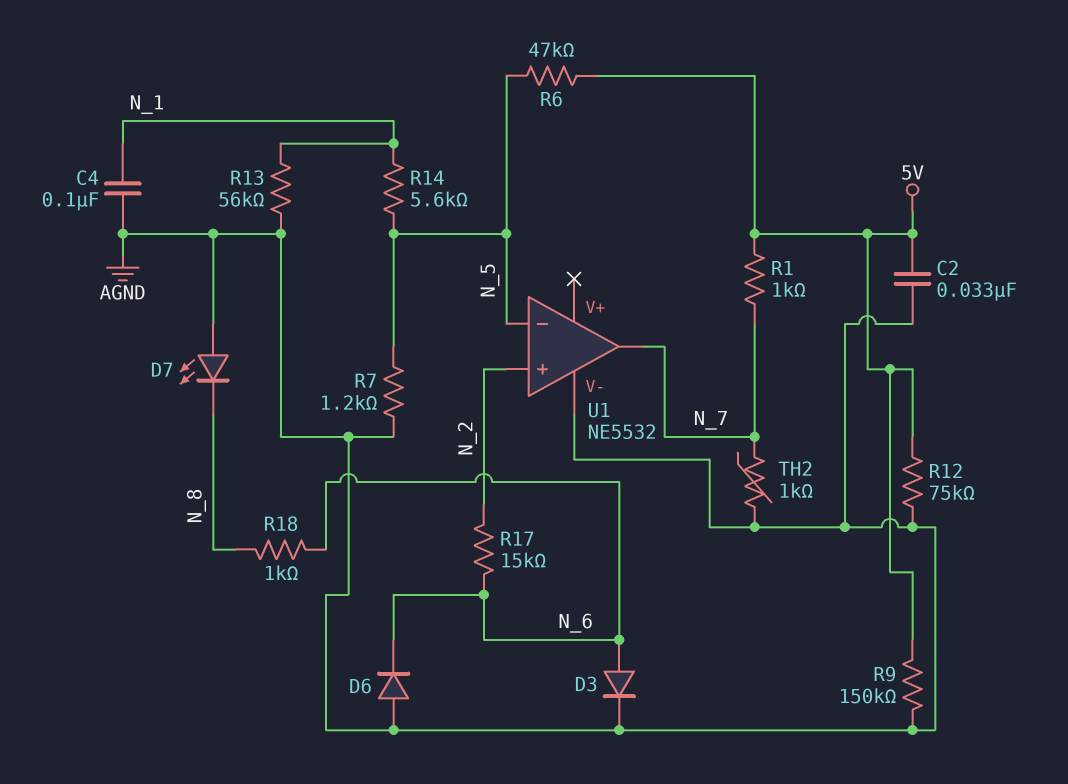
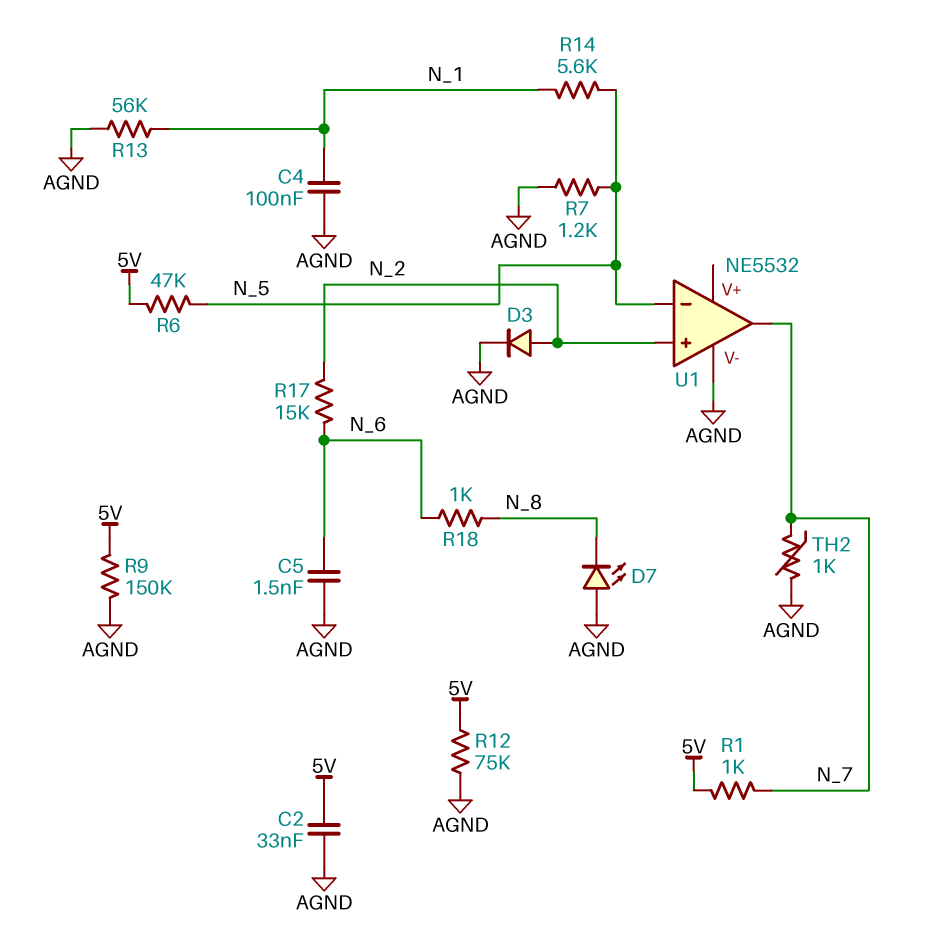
C5: none -> 1.5nF (AGND, N_6)
D3: diode (A N_6, K AGND) -> diode (A N_2, K AGND)
D6: diode (A AGND, K N_6) -> none

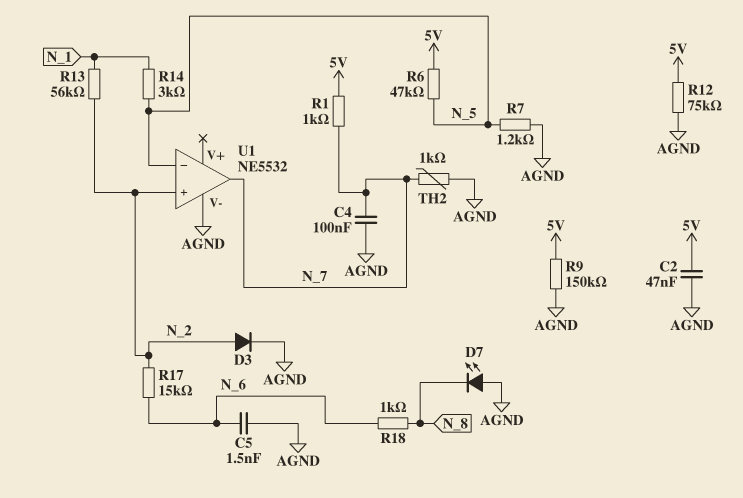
C2: 33nF (5V, AGND) -> 47nF (5V, AGND)
C4: 100nF (AGND, N_1) -> 100nF (AGND, N_7)
R13: 56k (AGND, N_1) -> 56k (N_1, N_2)
R14: 5.6k (N_1, N_5) -> 3k (N_1, N_5)

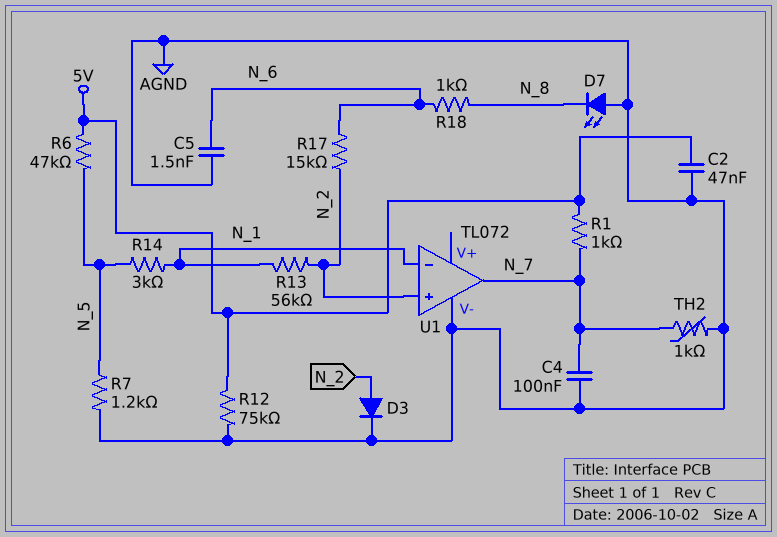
R9: 150k (5V, AGND) -> none
U1: NE5532 -> TL072
U1 pin in-: N_5 -> N_1

